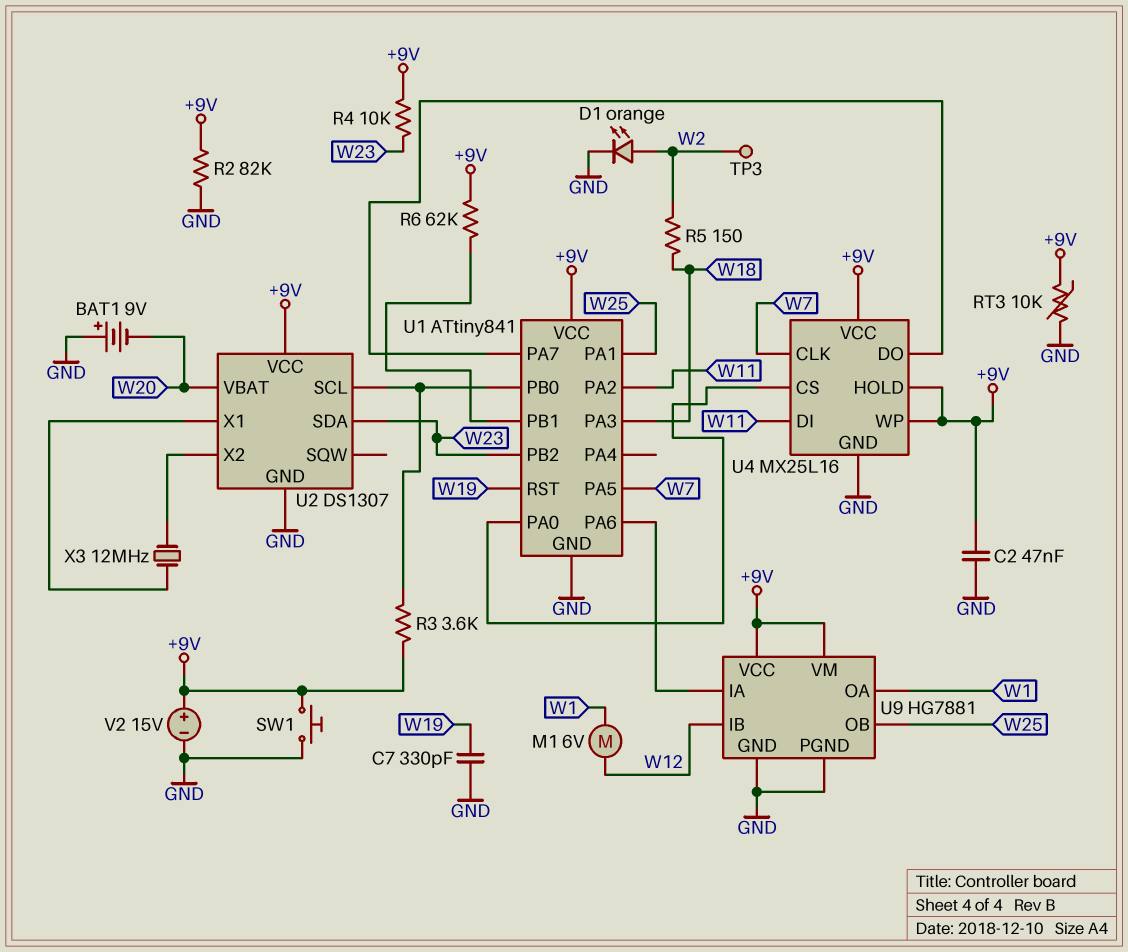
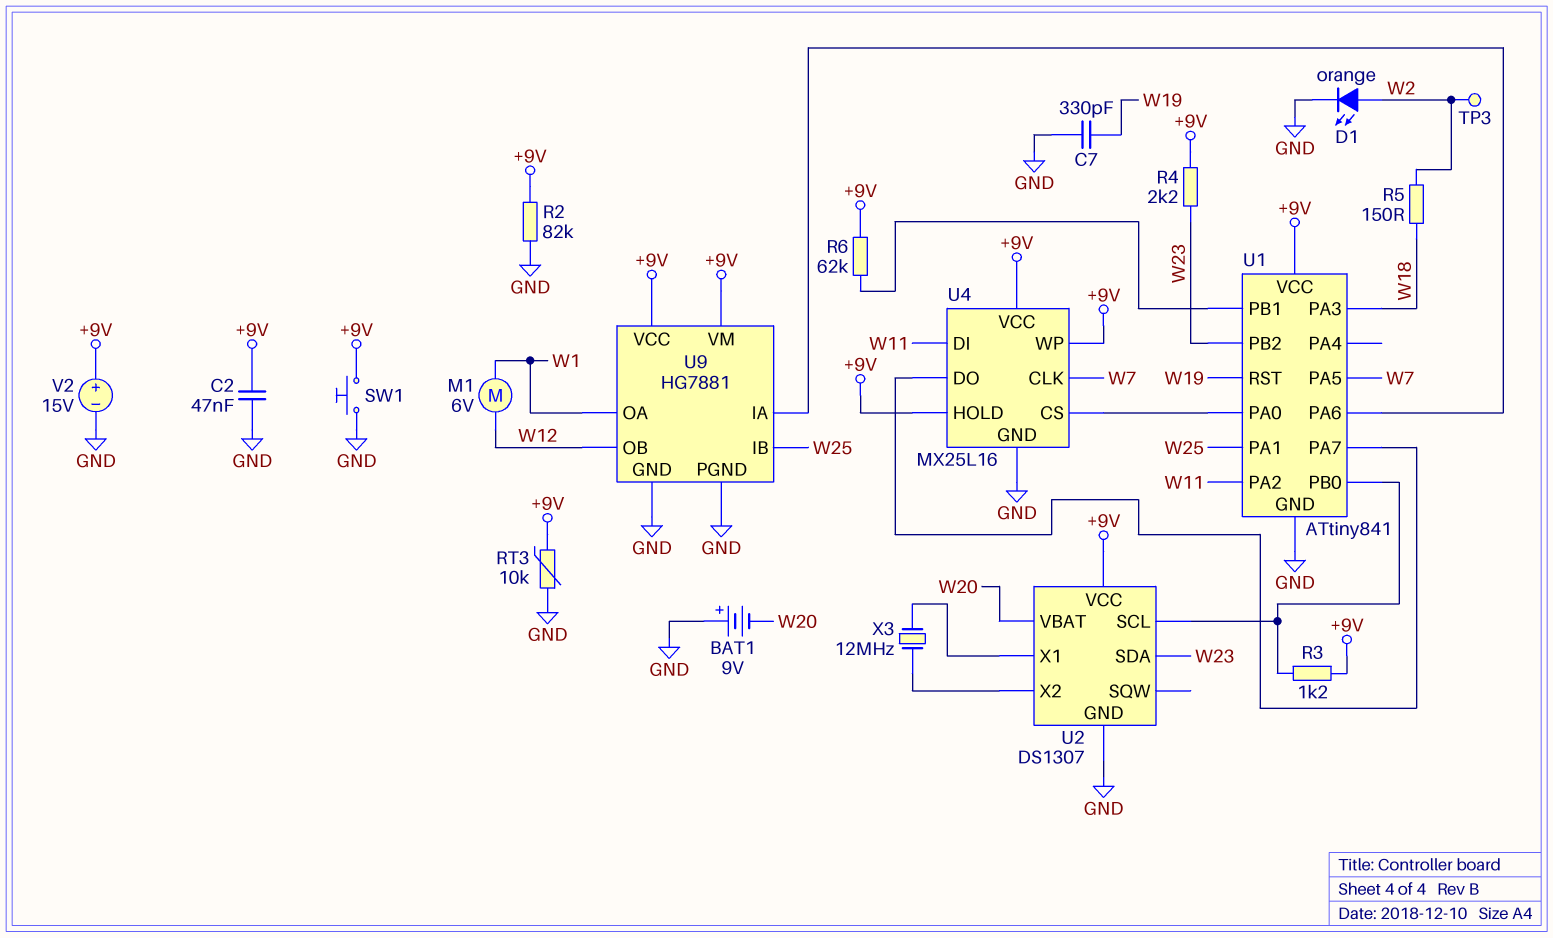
R3: 3.6k (+9V, U1/PB0) -> 1.2k (+9V, U1/PB0)
R4: 10k (+9V, W23) -> 2.2k (+9V, W23)
U9 pin IB: W12 -> W25
U9 pin OB: W25 -> W12

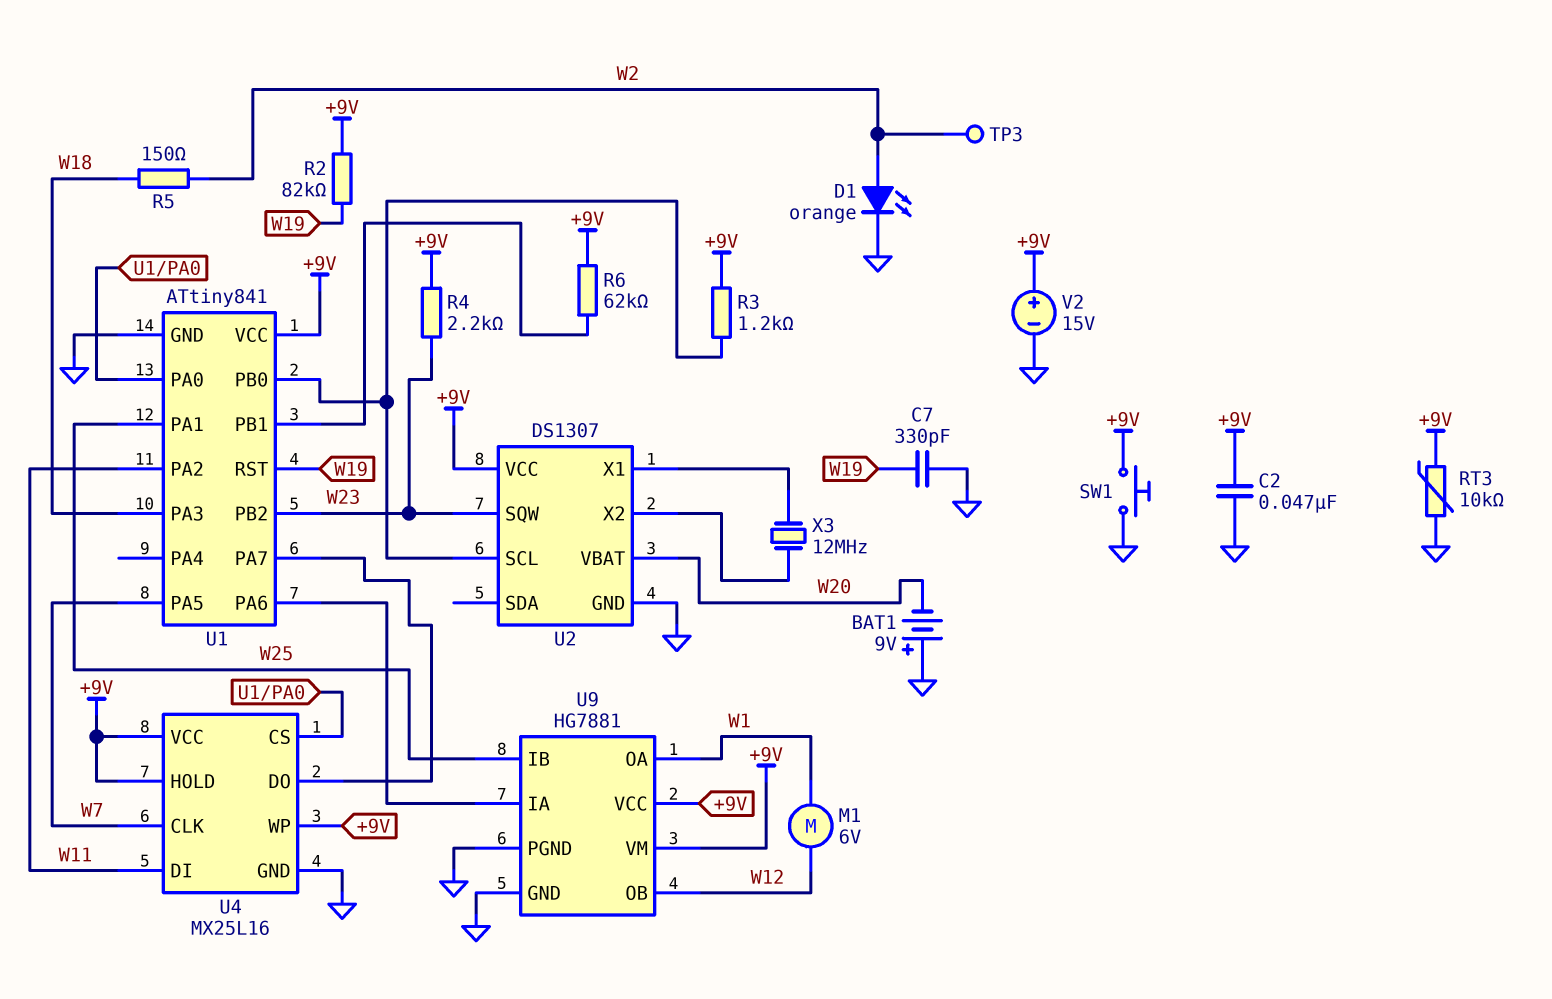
R2: 82k (+9V, GND) -> 82k (+9V, W19)
U2 pin SDA: W23 -> none
U2 pin SQW: none -> W23

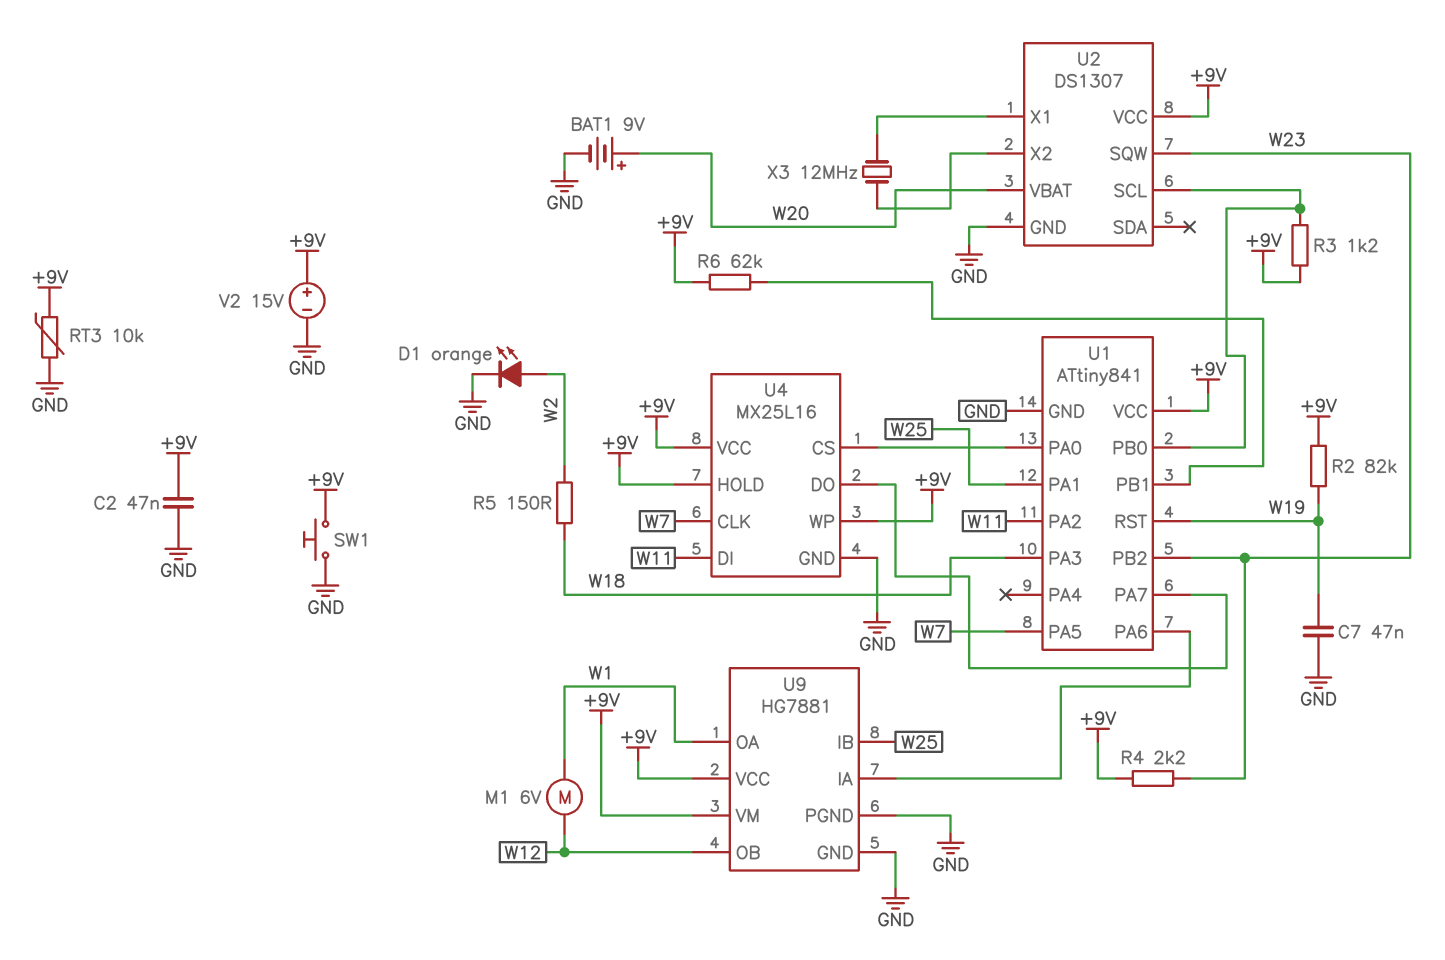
BAT1: 9V (plus GND, minus W20) -> 9V (plus W20, minus GND)
C7: 330pF (GND, W19) -> 47nF (GND, W19)
TP3: test point (W2) -> none

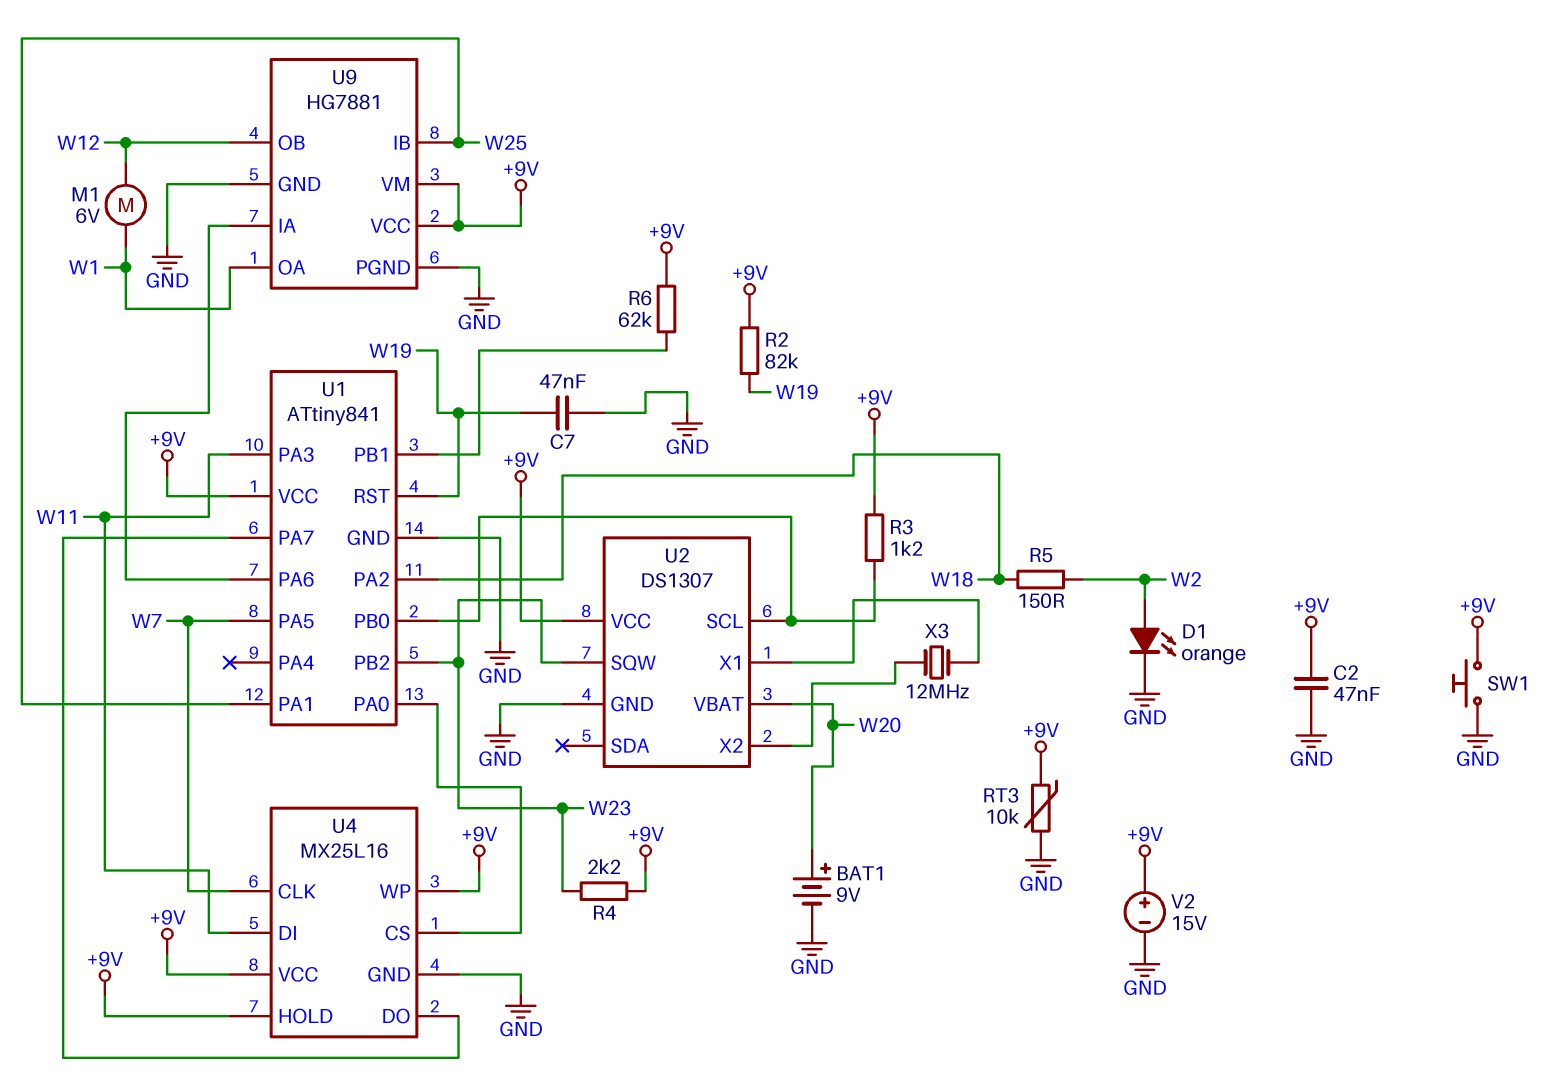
U1 pin PA2: W11 -> W18
U1 pin PA3: W18 -> W11

